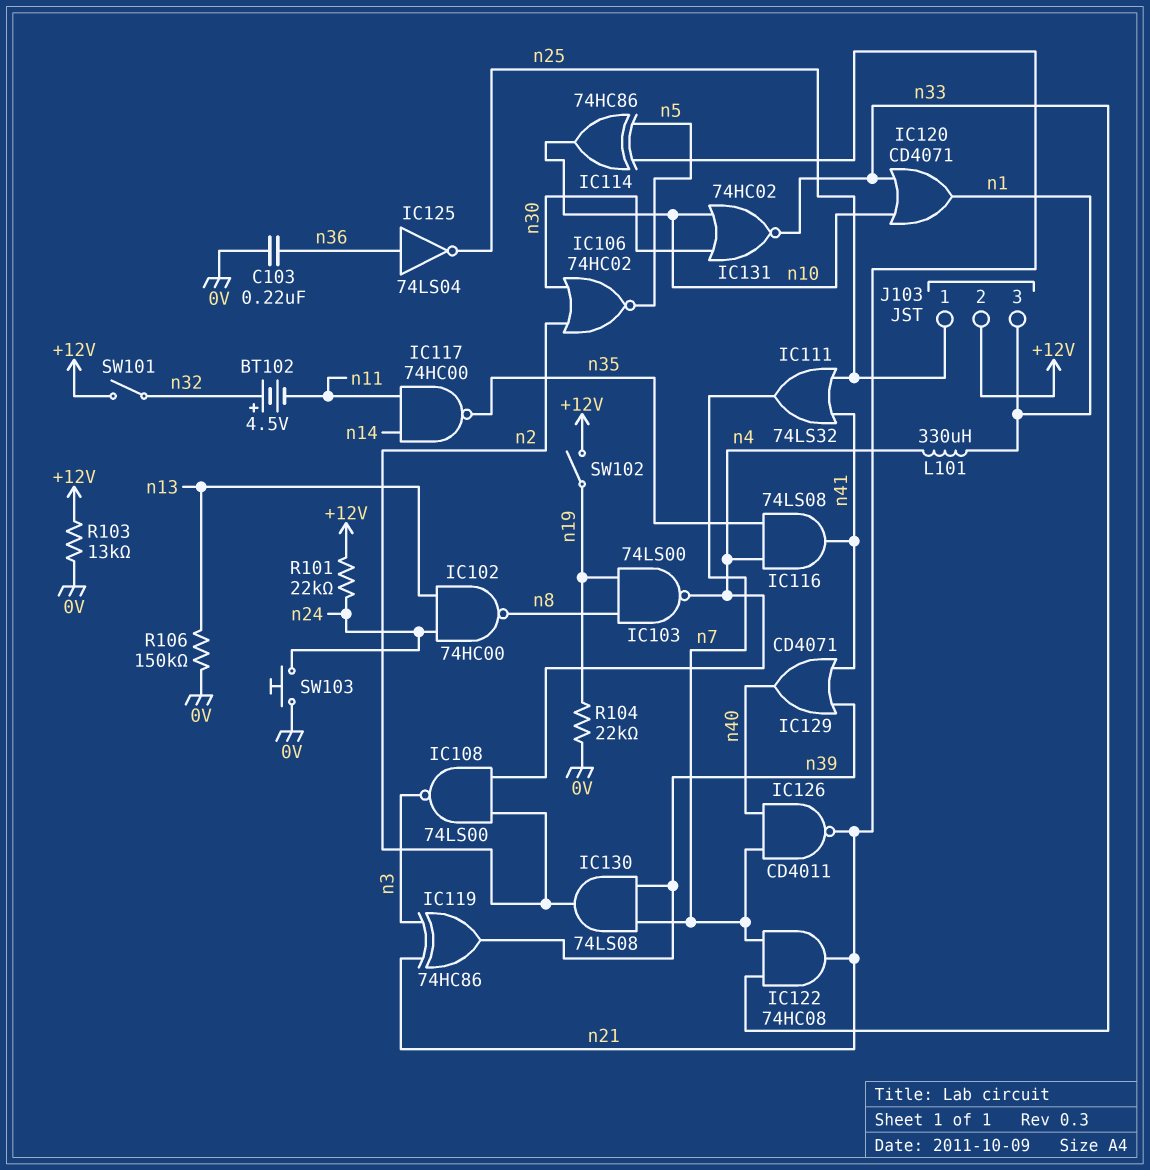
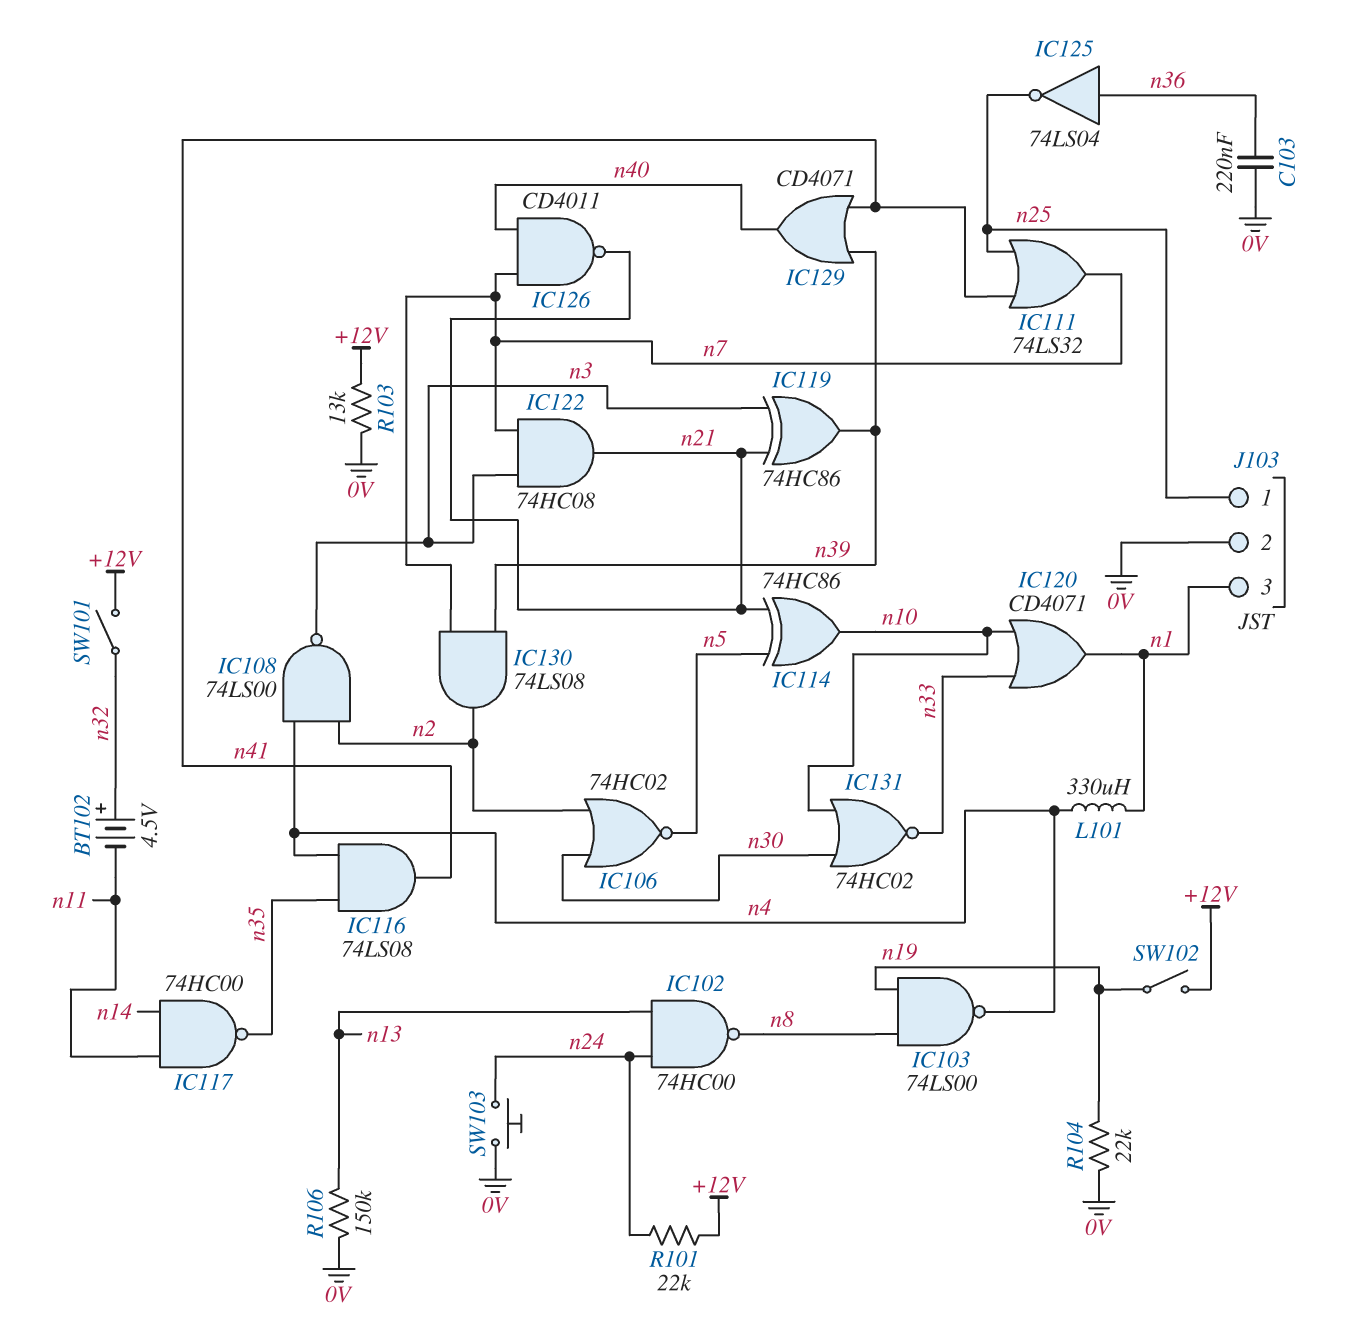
IC122: AND 74HC08 (in n7, in n33, out n21) -> AND 74HC08 (in n3, in n7, out n21)
J103 pin 2: +12V -> 0V

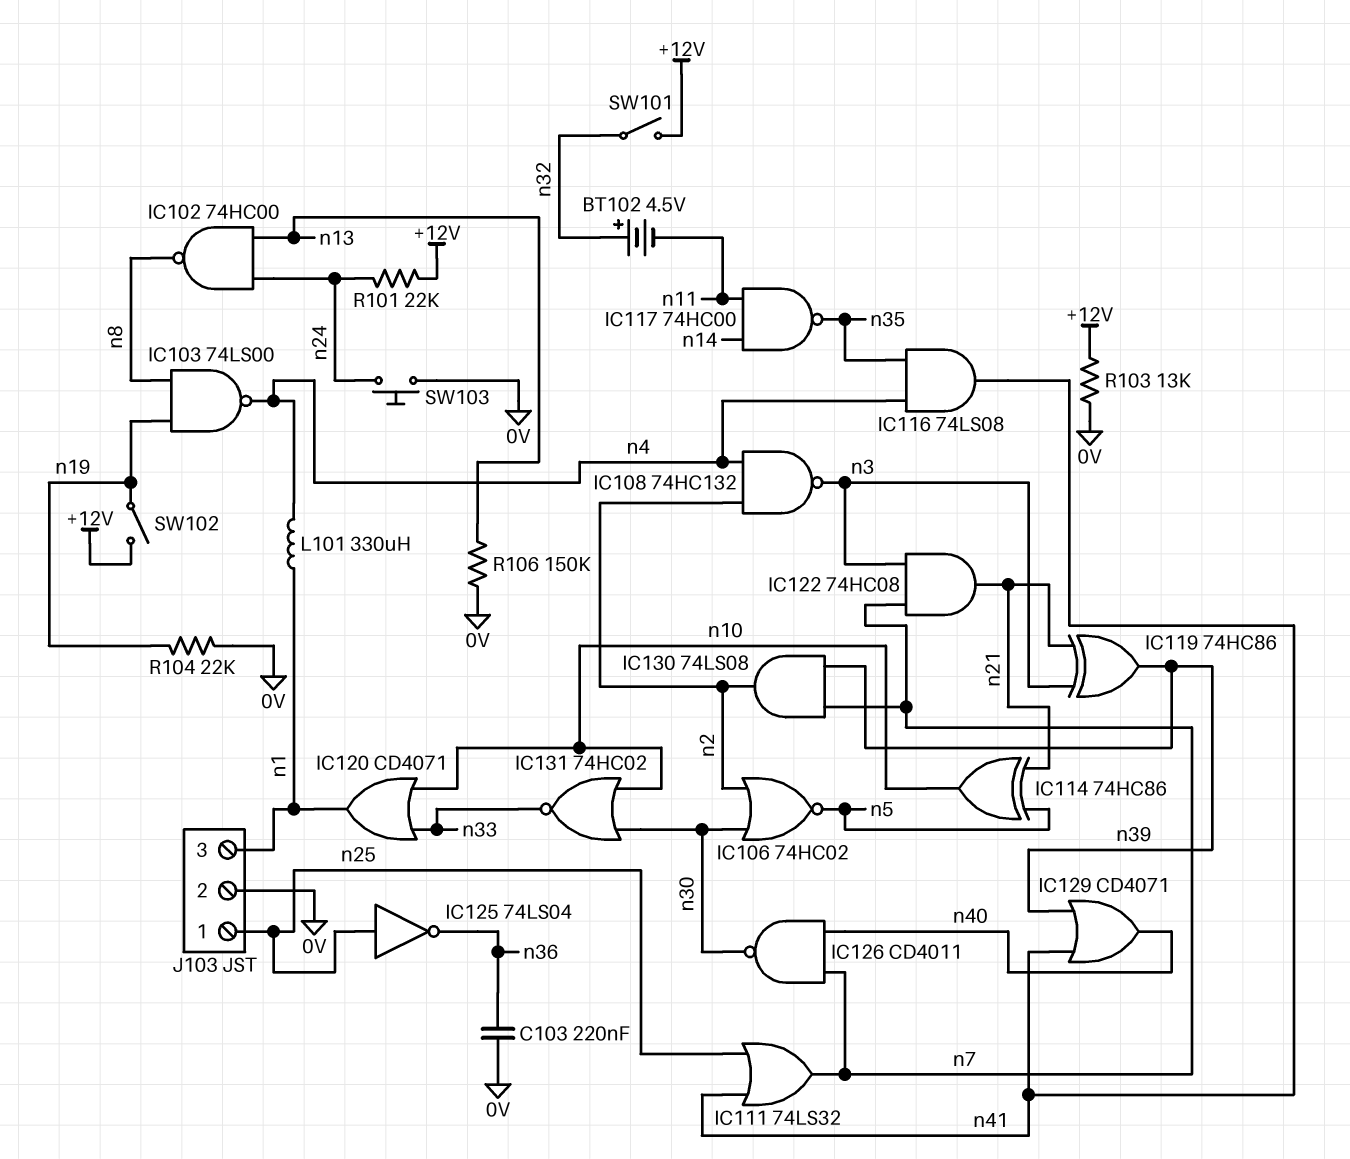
IC108: NAND 74LS00 (in n2, in n4, out n3) -> NAND 74HC132 (in n2, in n4, out n3)
IC125: NOT 74LS04 (in n36, out n25) -> NOT 74LS04 (in n25, out n36)
IC126: NAND CD4011 (in n7, in n40, out n21) -> NAND CD4011 (in n7, in n40, out n30)

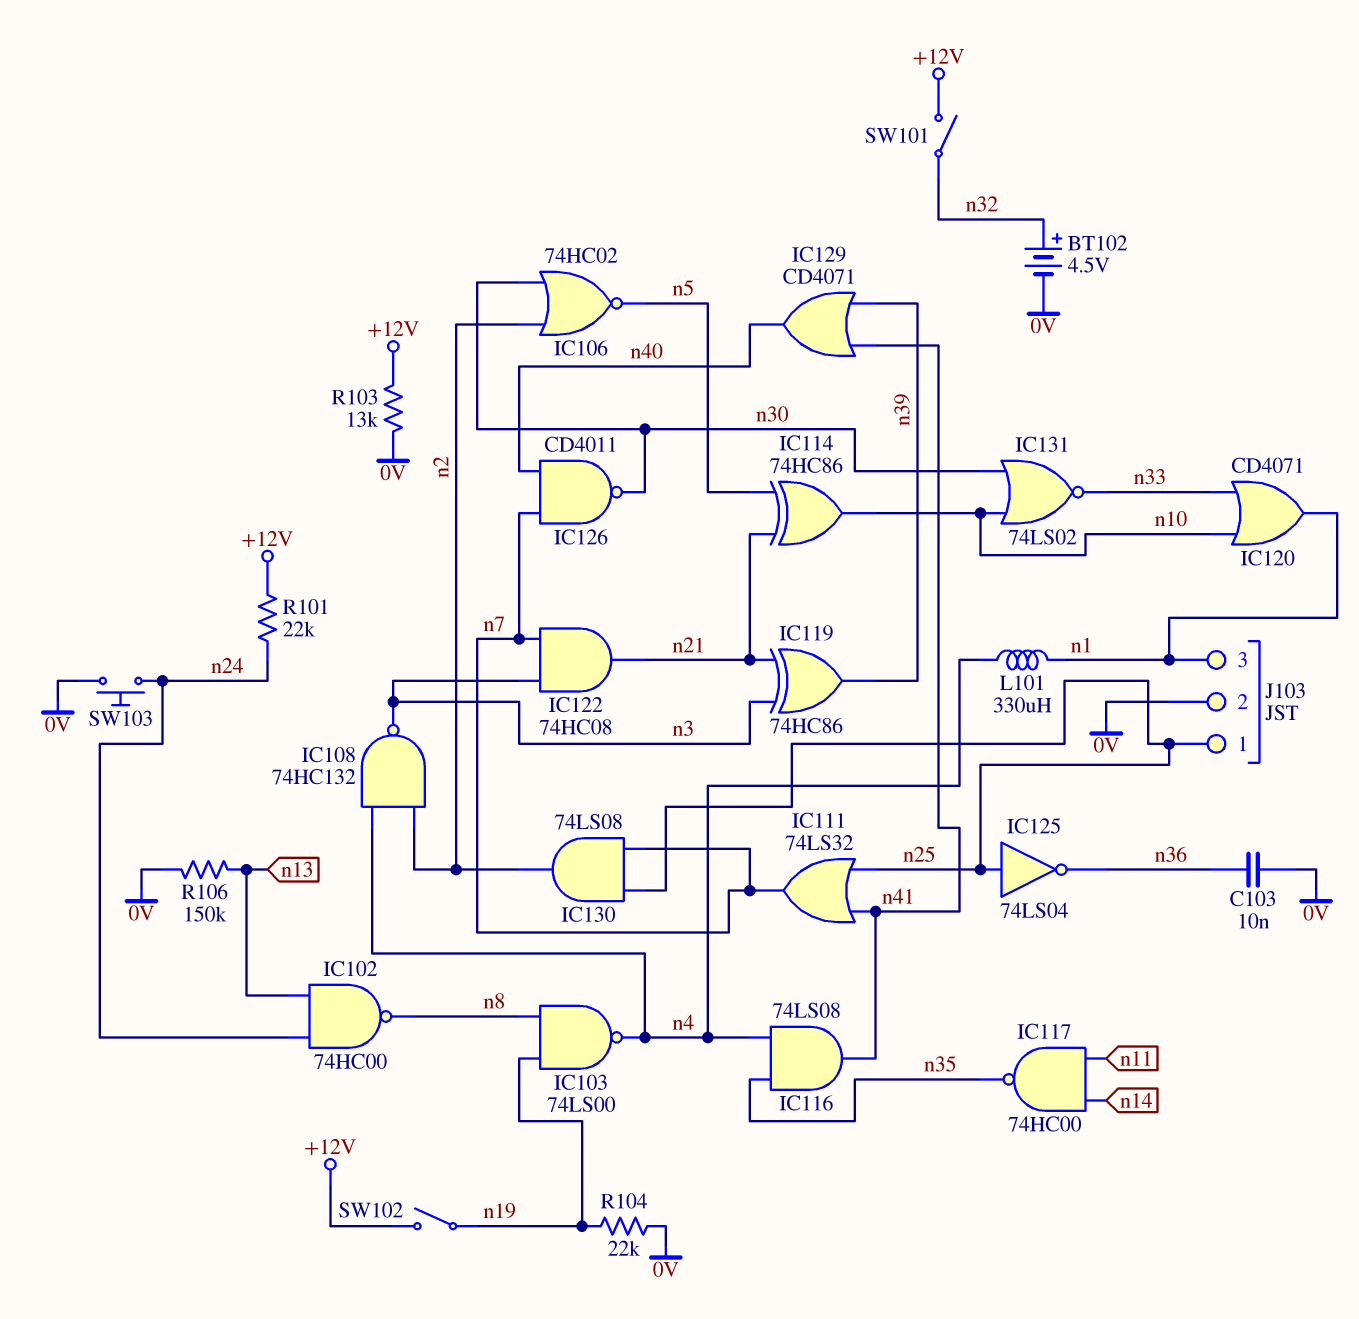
BT102: 4.5V (plus n32, minus n11) -> 4.5V (plus n32, minus 0V)
C103: 220nF (0V, n36) -> 10nF (0V, n36)
IC130: AND 74LS08 (in n7, in n39, out n2) -> AND 74LS08 (in n7, in n25, out n2)
IC131: NOR 74HC02 (in n10, in n30, out n33) -> NOR 74LS02 (in n10, in n30, out n33)

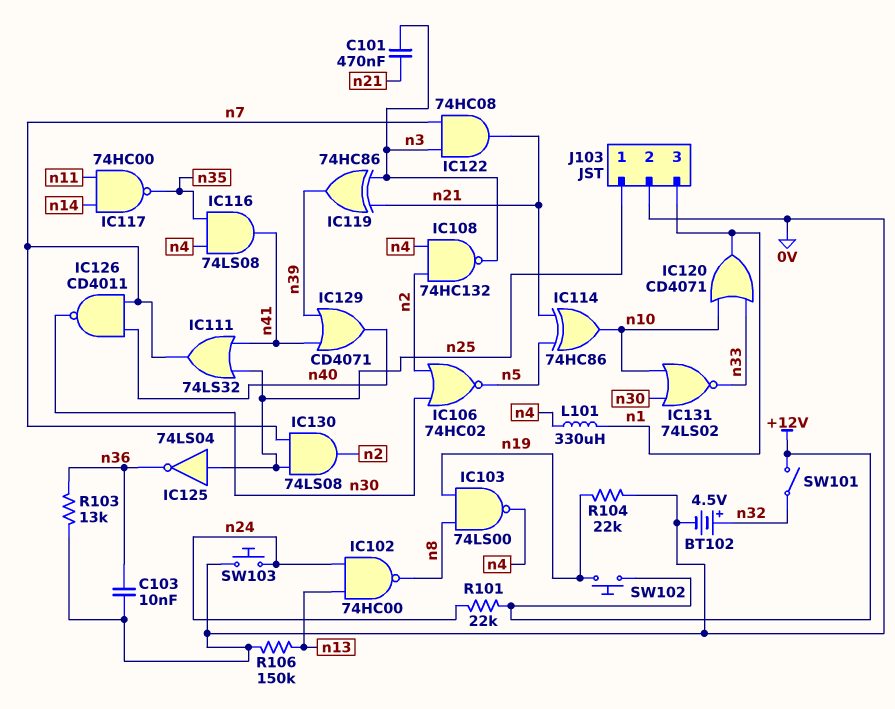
C101: none -> 470nF (n3, n21)
R103: 13k (+12V, 0V) -> 13k (0V, n36)
SW102: switch (+12V, n19) -> button (+12V, n19)

